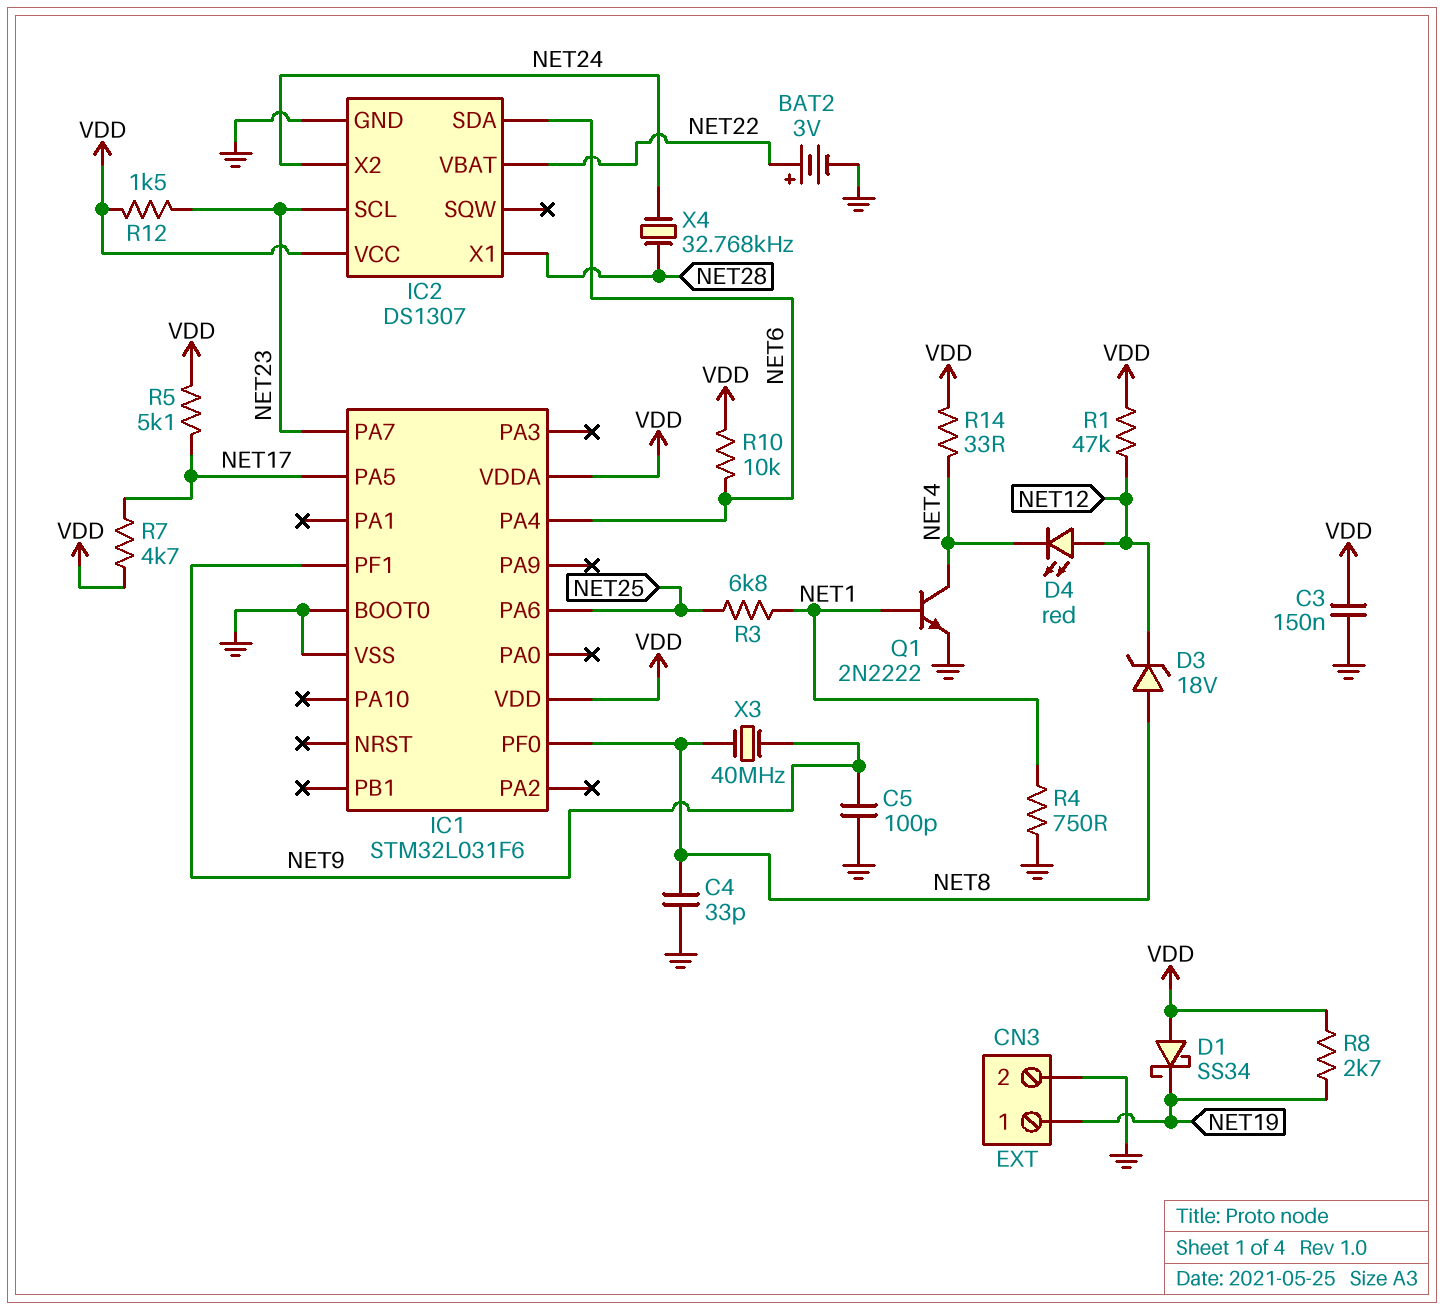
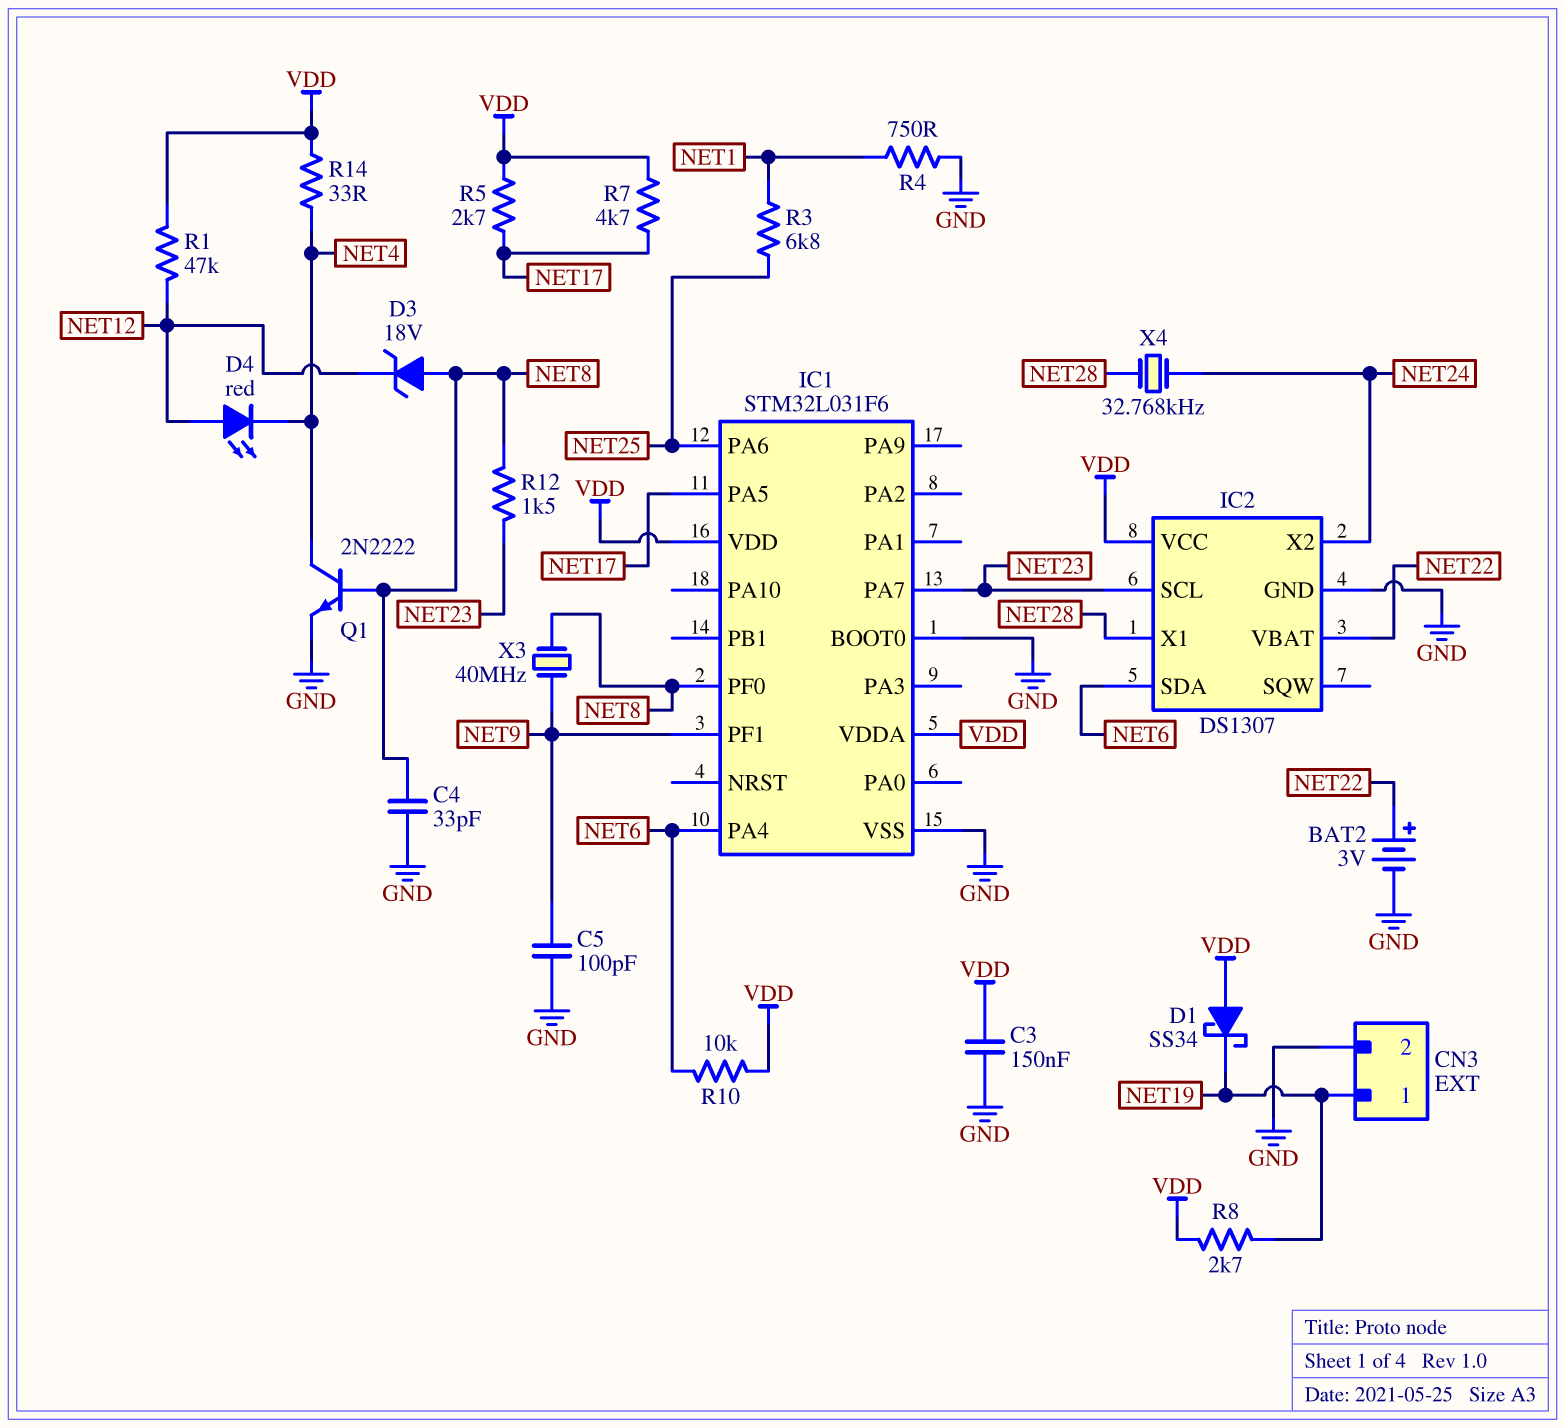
Q1: NPN 2N2222 (B NET1, C NET4, E GND) -> NPN 2N2222 (B NET8, C NET4, E GND)
R5: 5.1k (NET17, VDD) -> 2.7k (NET17, VDD)
R12: 1.5k (NET23, VDD) -> 1.5k (NET8, NET23)

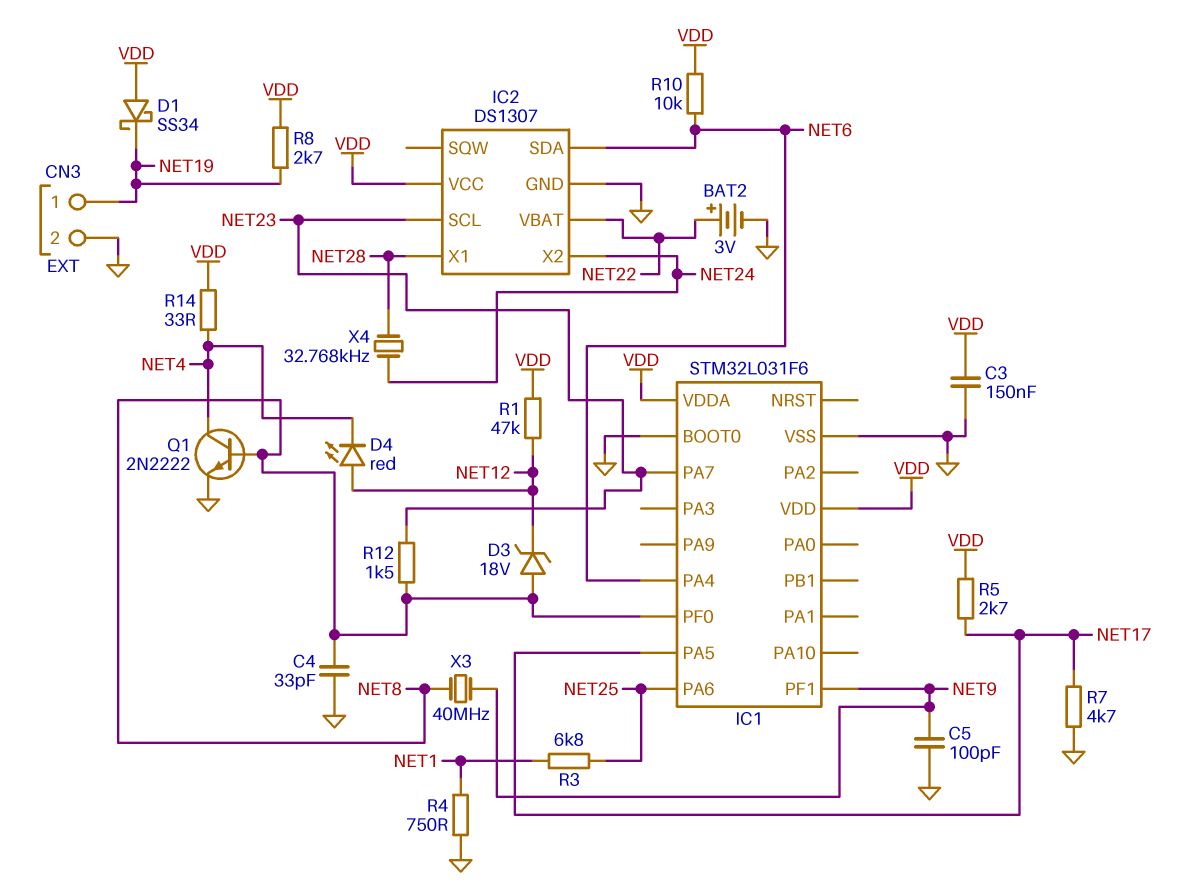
R7: 4.7k (NET17, VDD) -> 4.7k (GND, NET17)

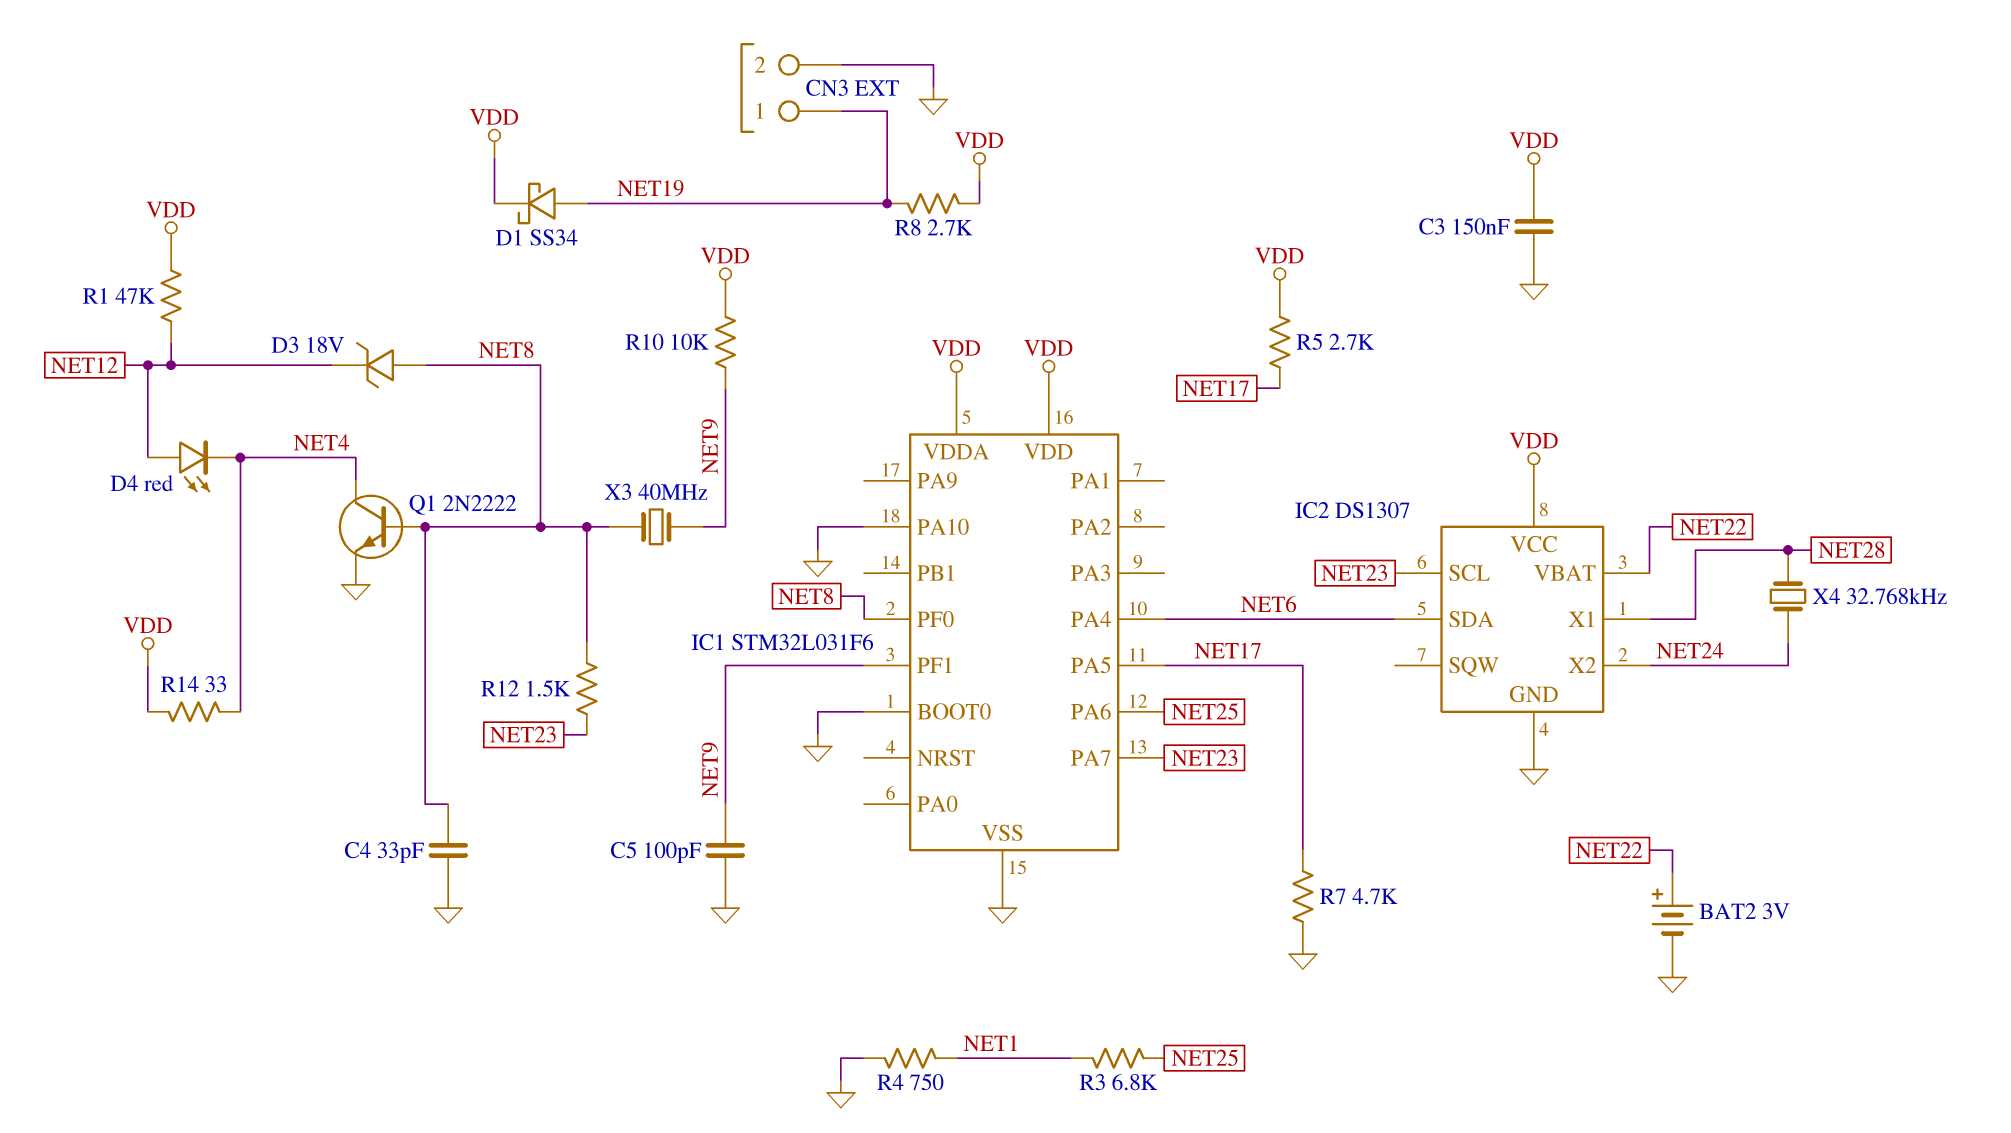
D1: schottky SS34 (A VDD, K NET19) -> schottky SS34 (A NET19, K VDD)
IC1 pin PA10: none -> GND
R10: 10k (NET6, VDD) -> 10k (NET9, VDD)

